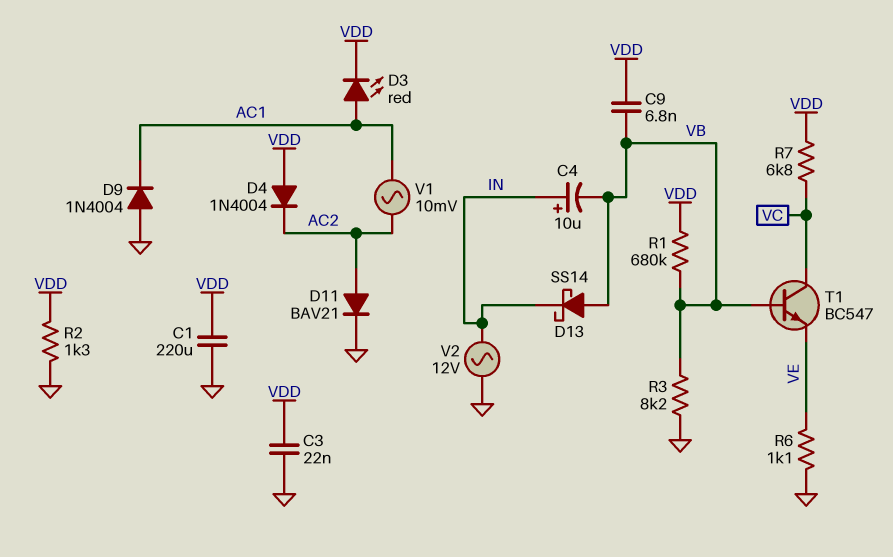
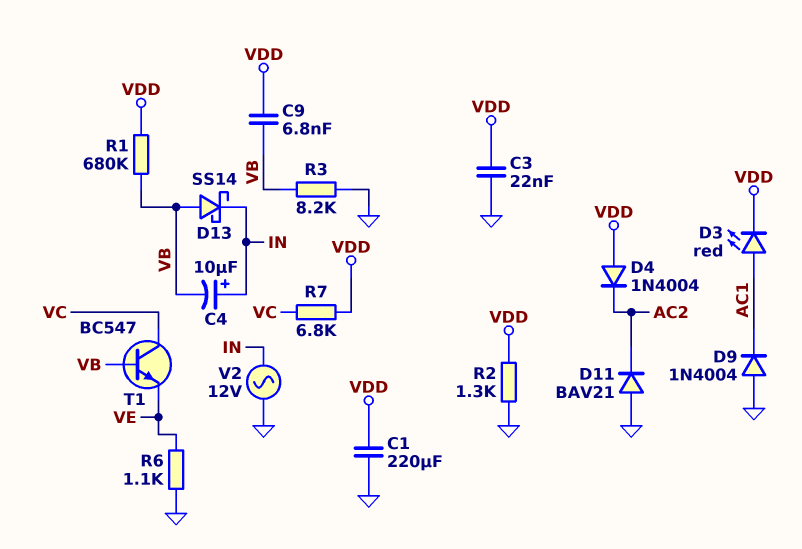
D11: diode BAV21 (A AC2, K GND) -> diode BAV21 (A GND, K AC2)
V1: AC 10mV (AC1, AC2) -> none

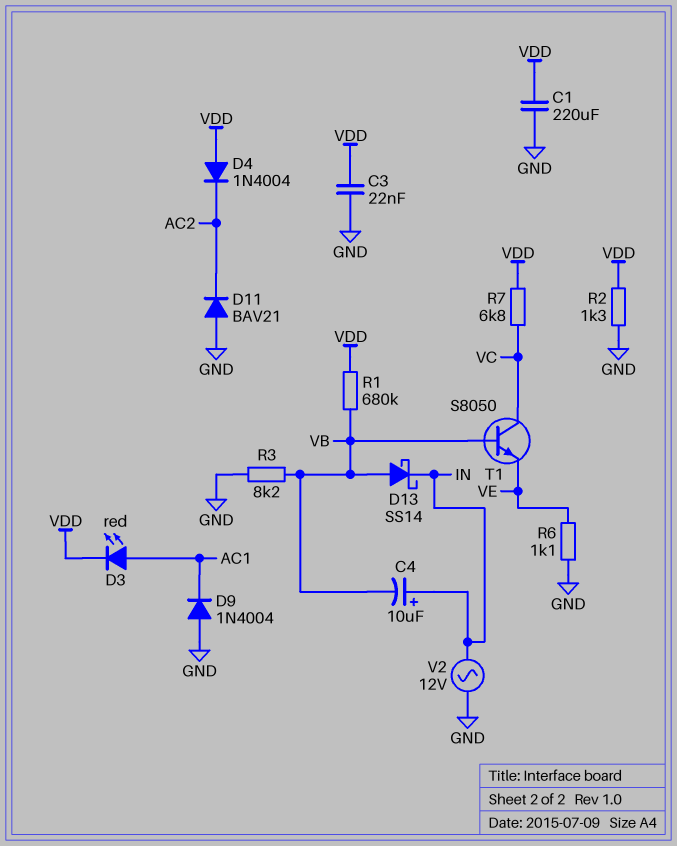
C9: 6.8nF (VB, VDD) -> none
T1: NPN BC547 (B VB, C VC, E VE) -> NPN S8050 (B VB, C VC, E VE)

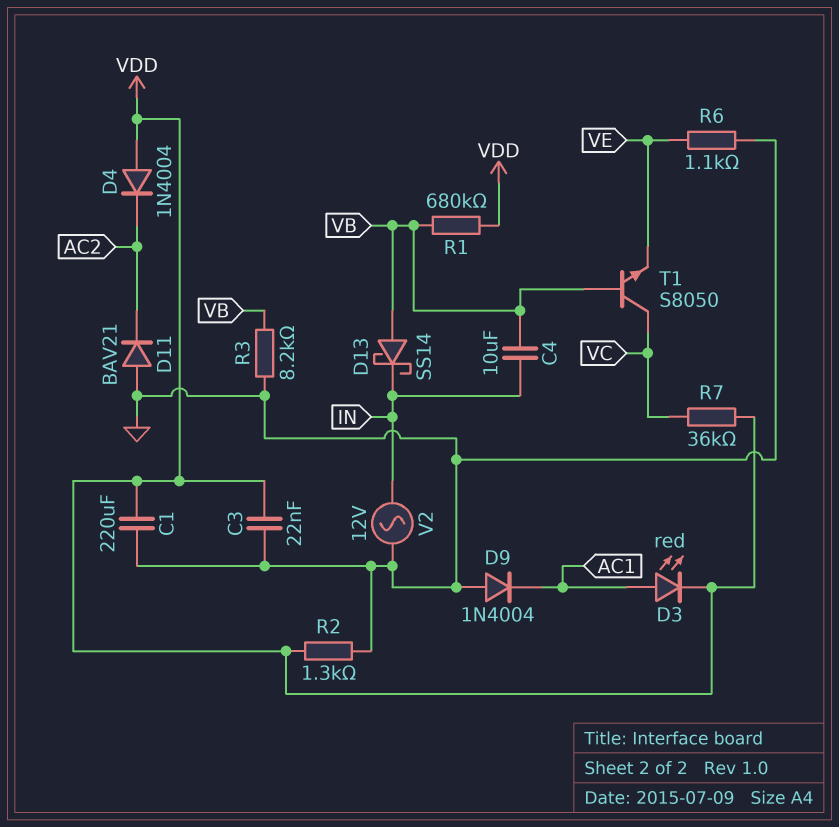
C4: 10uF (plus IN, minus VB) -> 10uF (IN, VB)
R7: 6.8k (VC, VDD) -> 36k (VC, VDD)

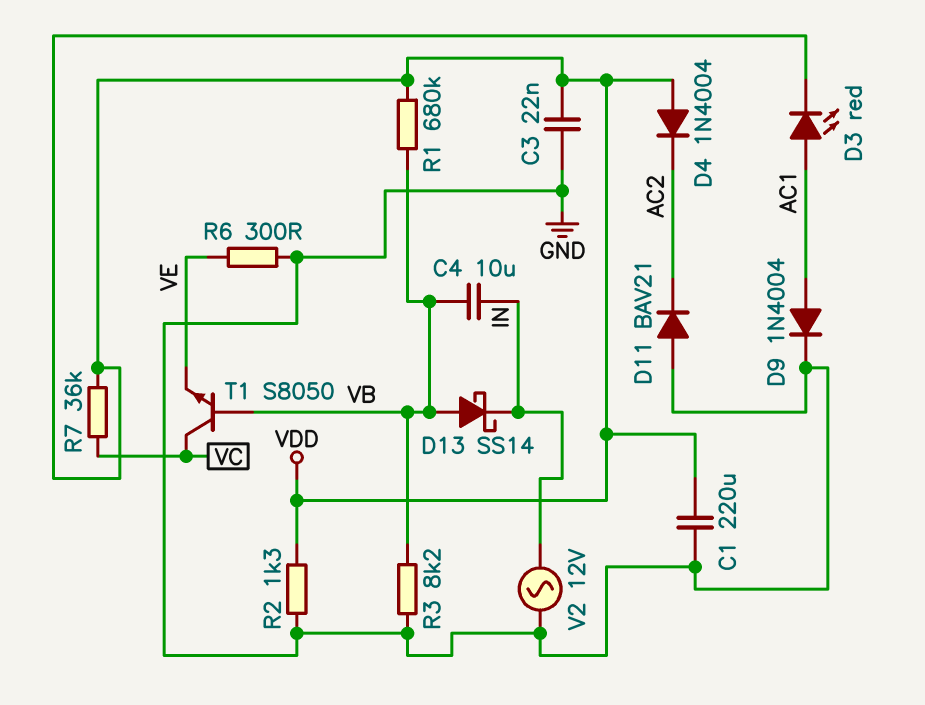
D9: diode 1N4004 (A GND, K AC1) -> diode 1N4004 (A AC1, K GND)
R6: 1.1k (GND, VE) -> 300 (GND, VE)

